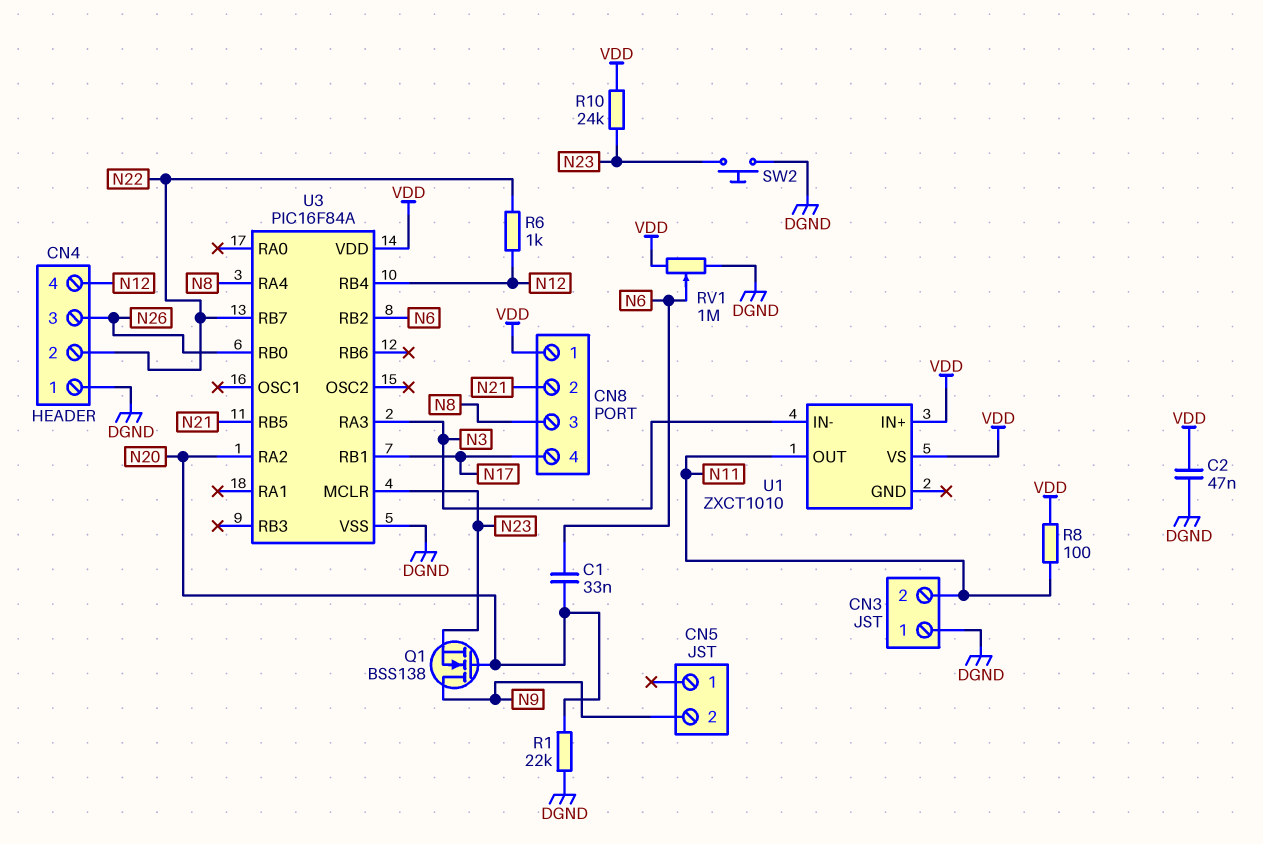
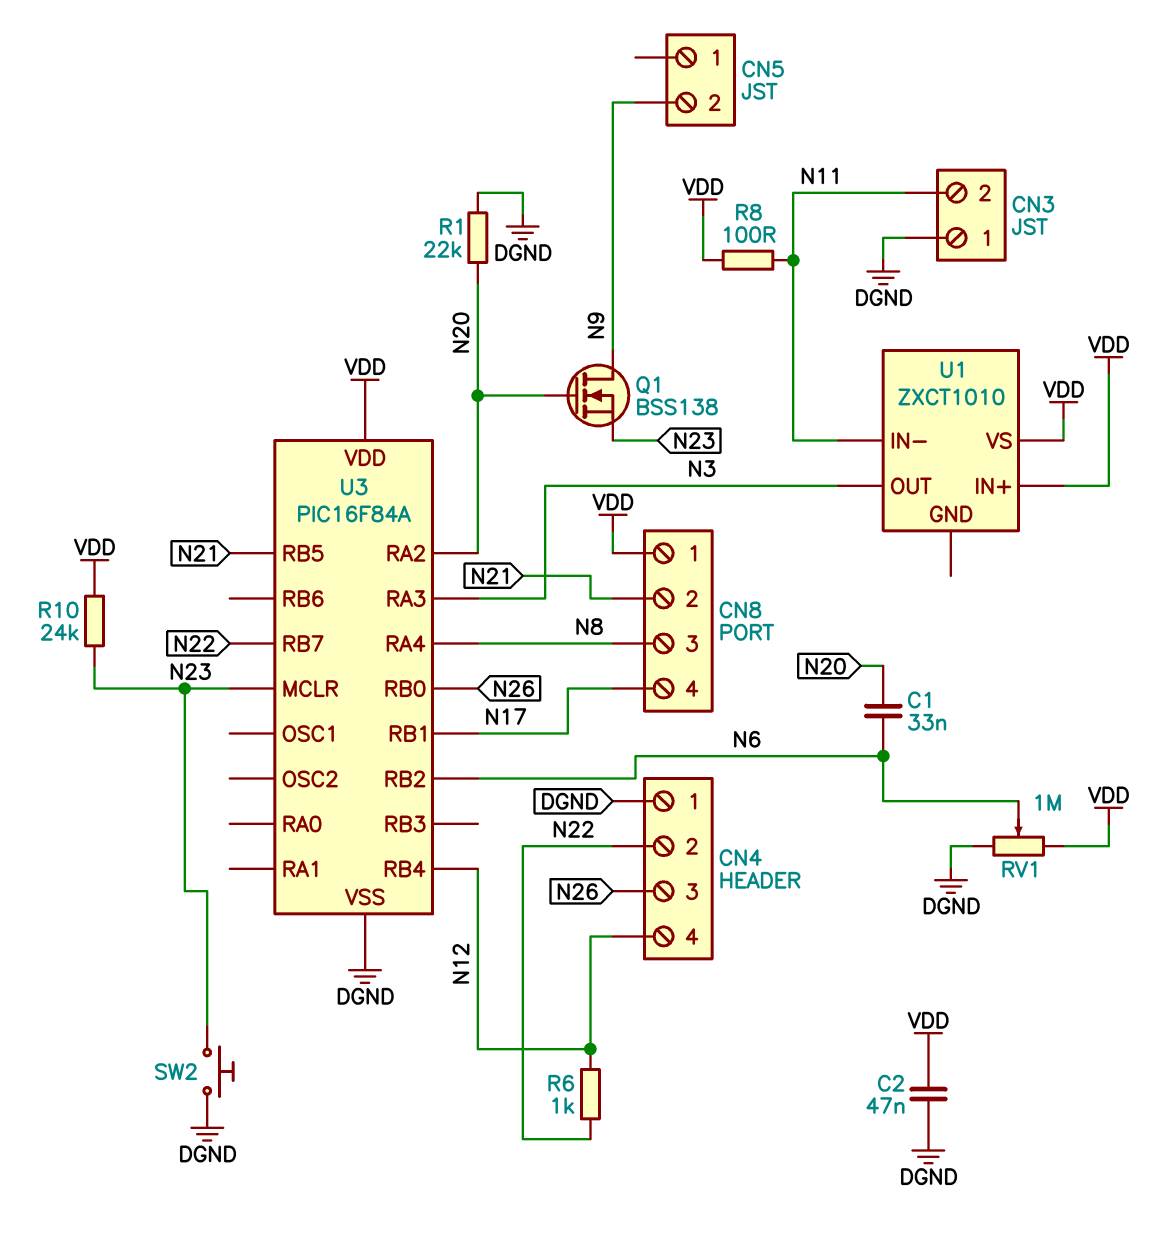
U1 pin IN-: N3 -> N11
U1 pin OUT: N11 -> N3

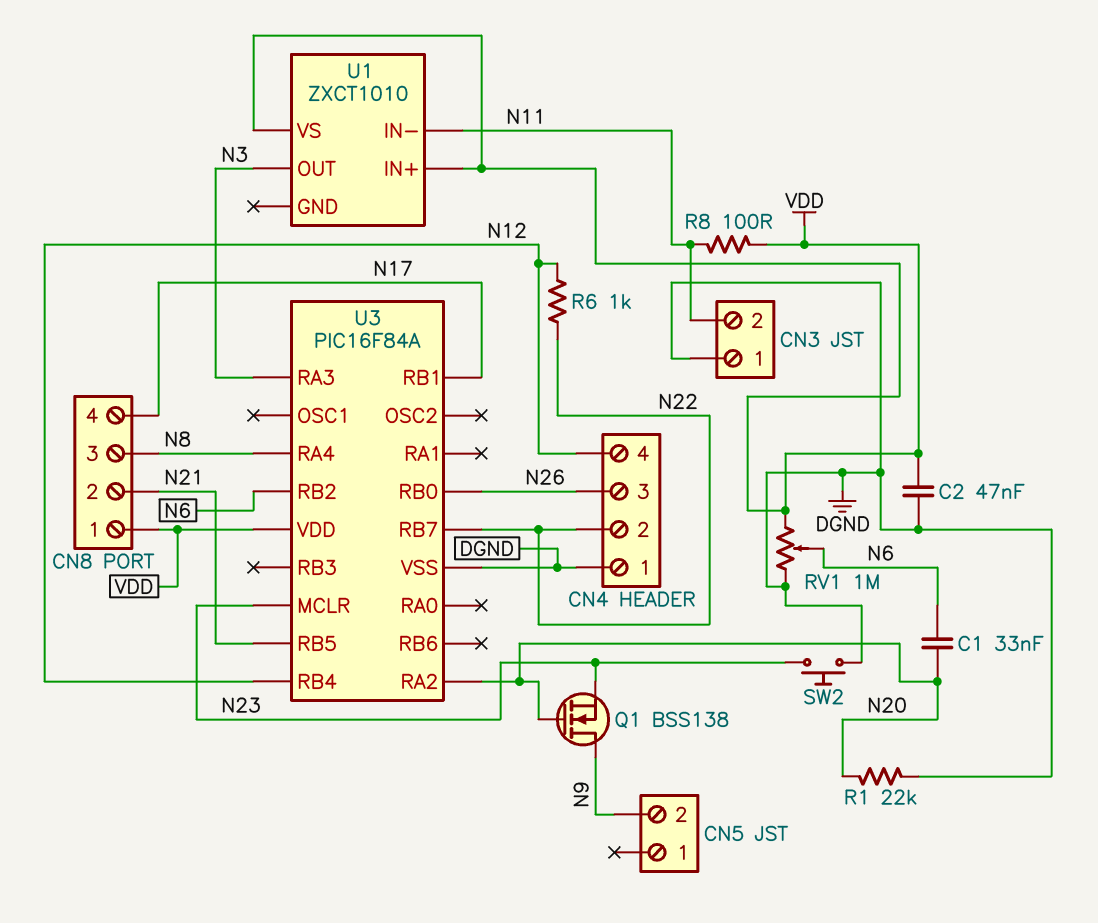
R10: 24k (N23, VDD) -> none

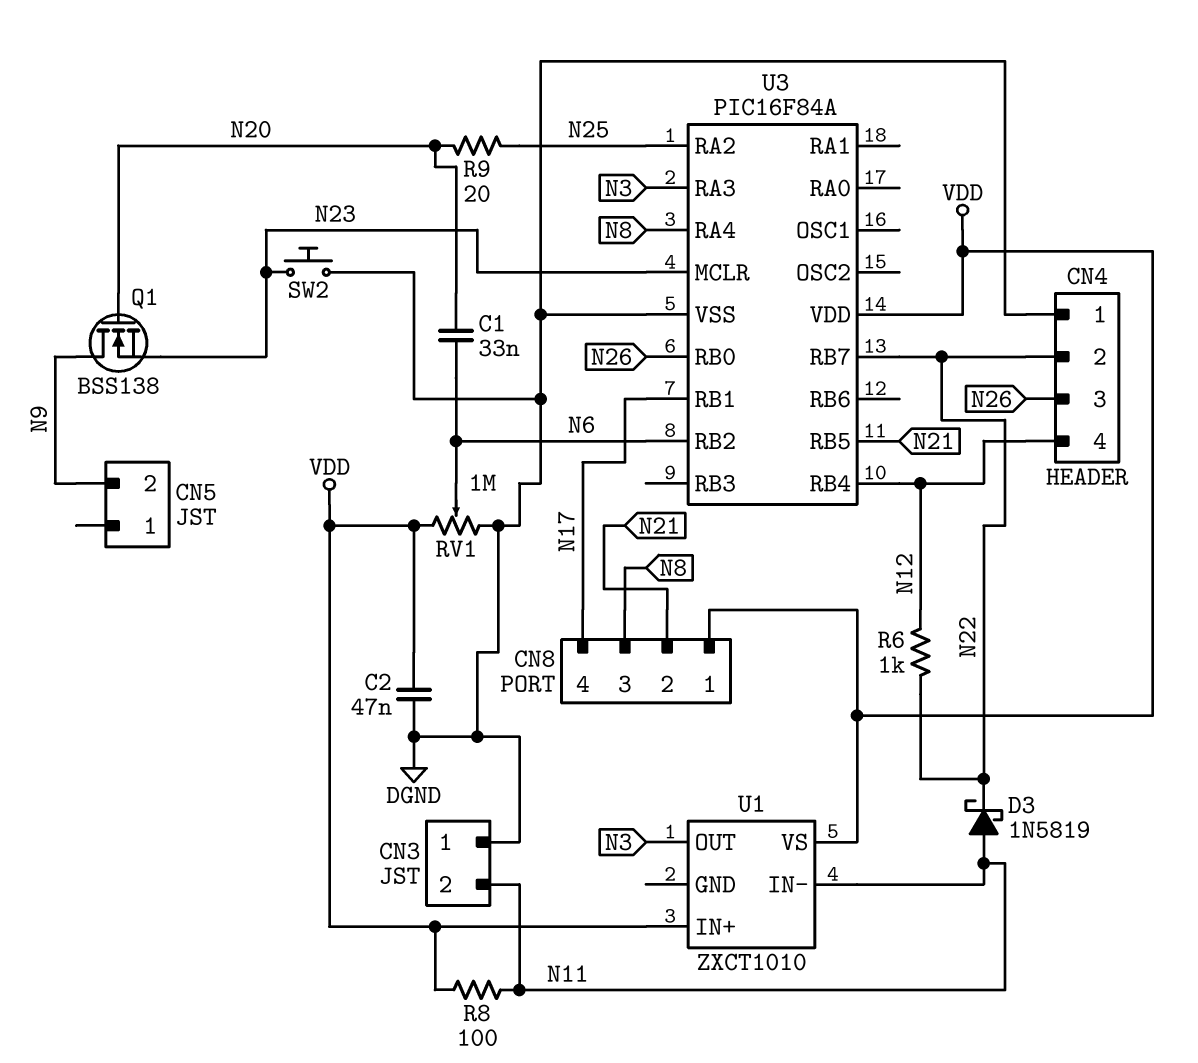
D3: none -> schottky 1N5819 (A N11, K N22)
R1: 22k (DGND, N20) -> none
R9: none -> 20 (N20, N25)
U3 pin RA2: N20 -> N25

